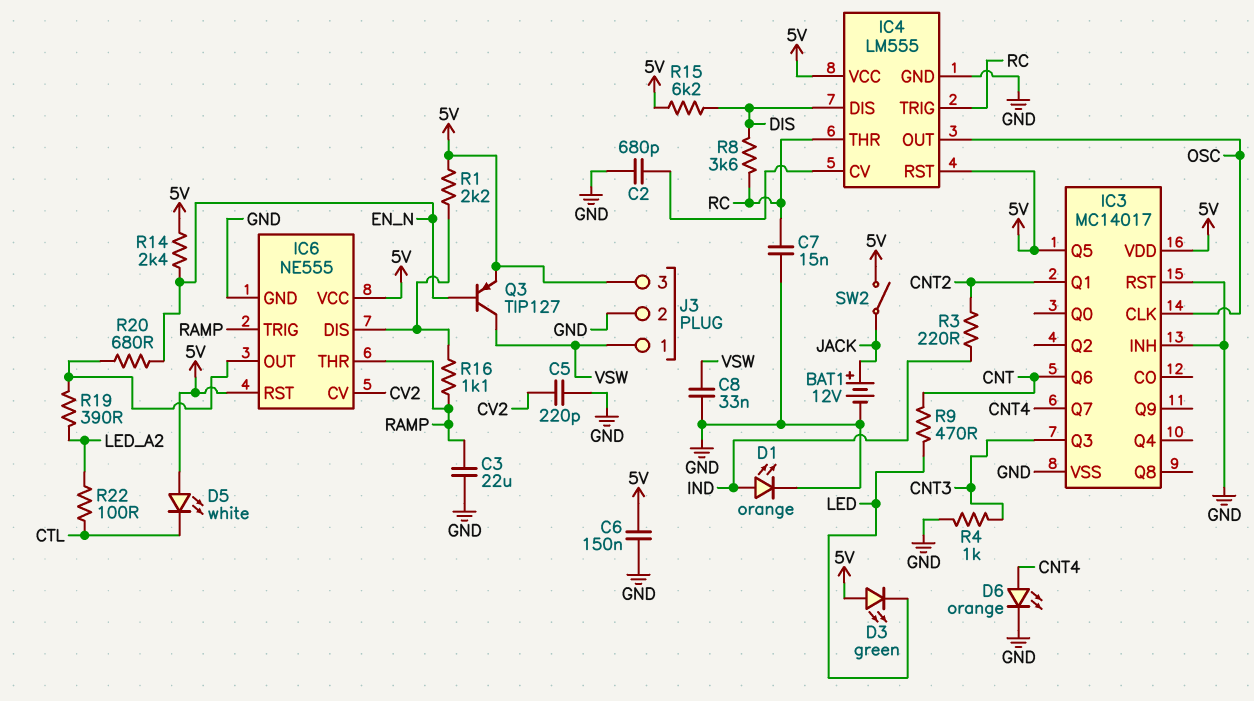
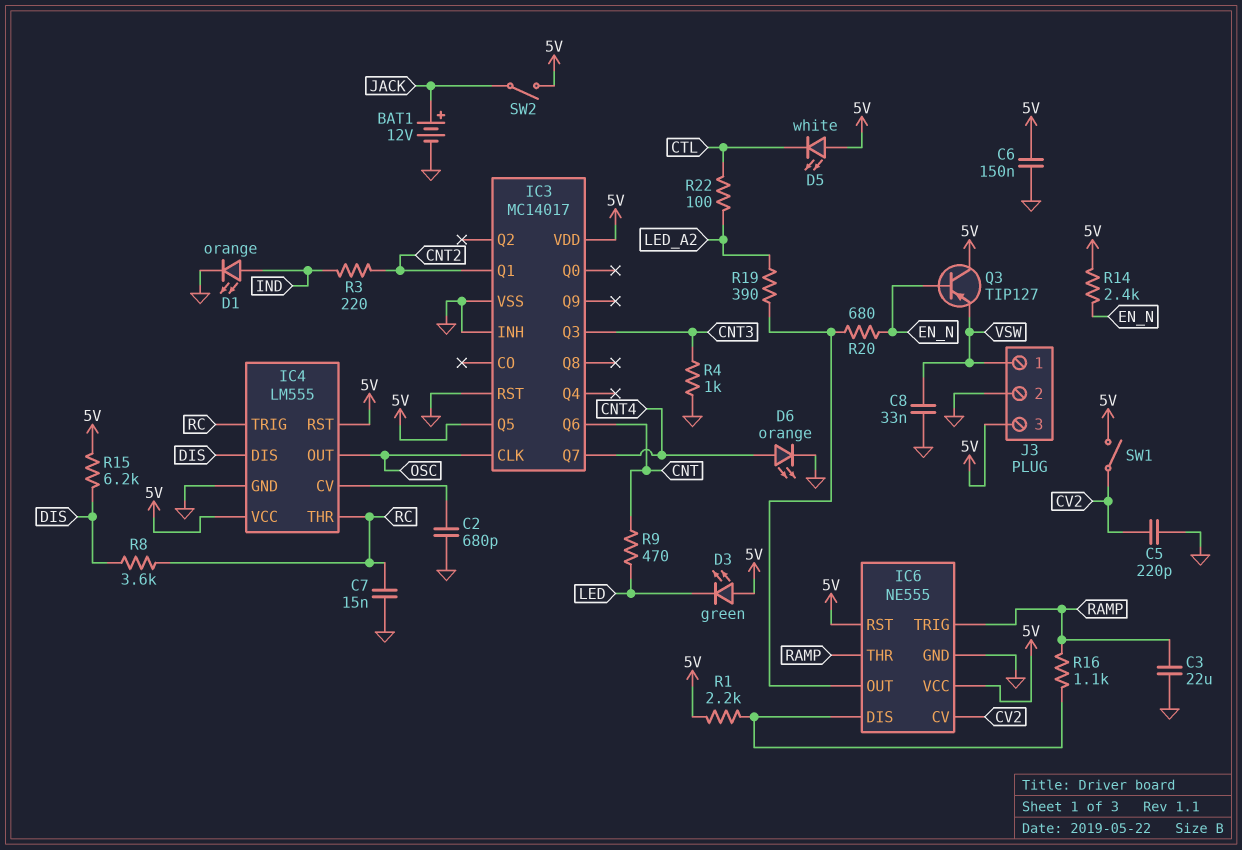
Q3: PNP TIP127 (B EN_N, C VSW, E 5V) -> PNP TIP127 (B EN_N, C 5V, E VSW)
SW1: none -> switch (5V, CV2)

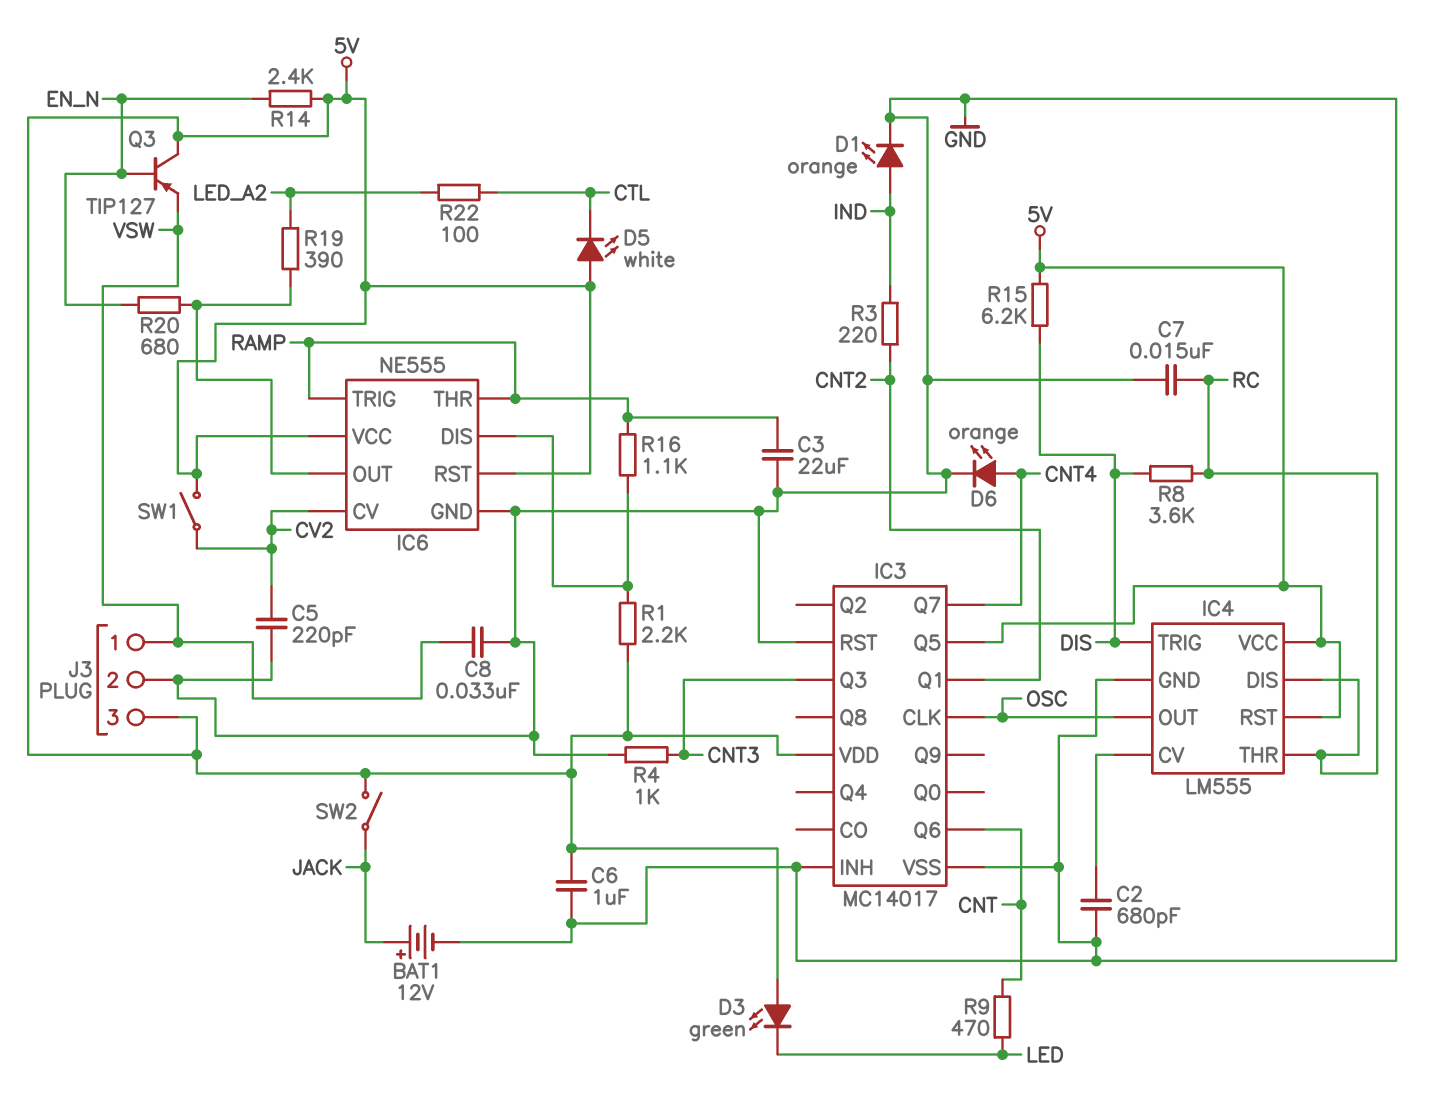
C6: 150nF (5V, GND) -> 1uF (5V, GND)
IC4 pin DIS: DIS -> RC
IC4 pin TRIG: RC -> DIS

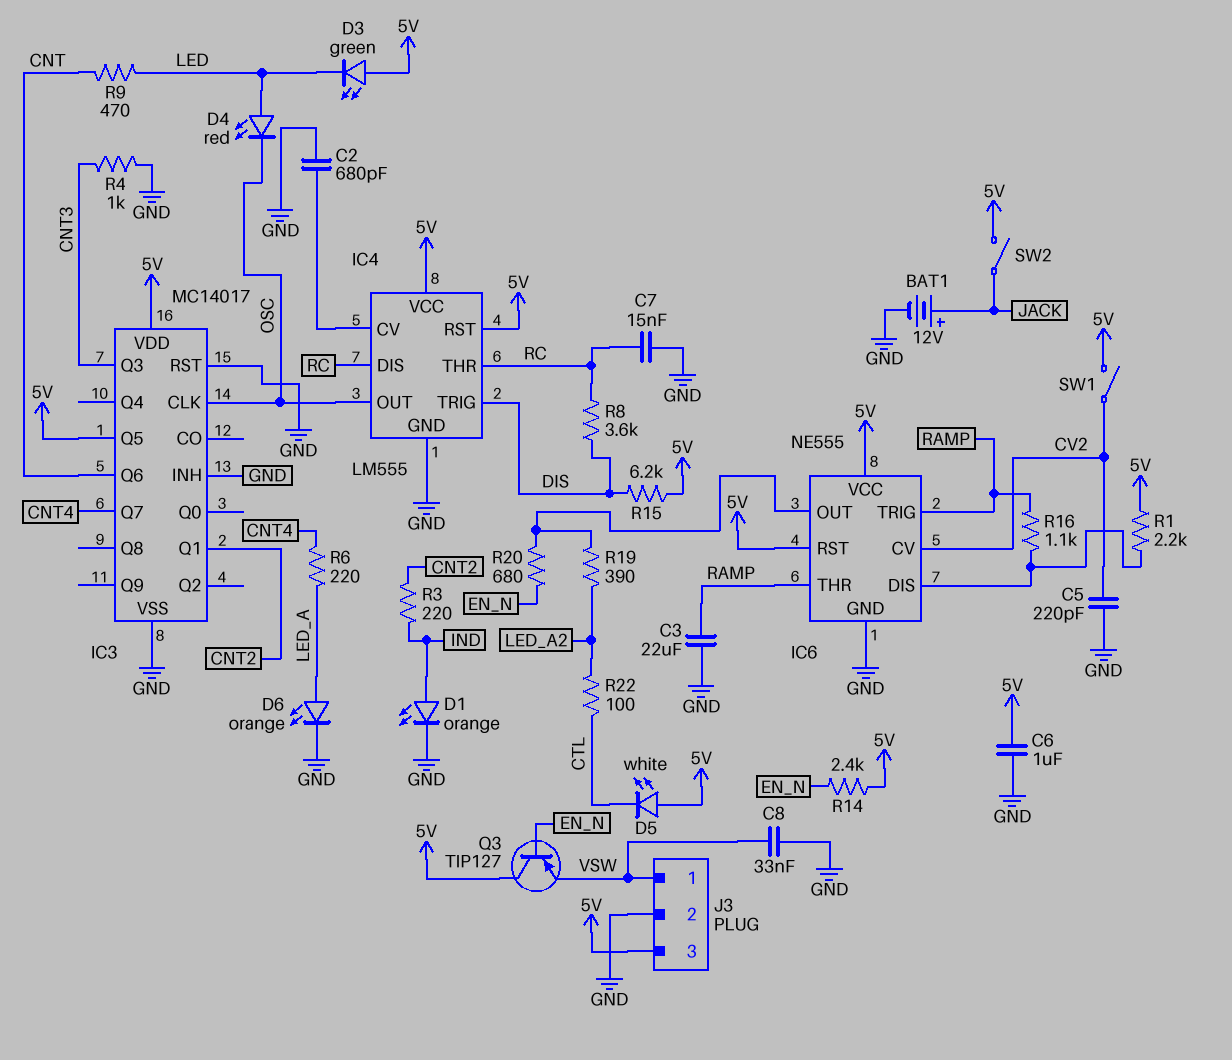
D4: none -> LED red (A LED, K OSC)
D6: LED orange (A CNT4, K GND) -> LED orange (A LED_A, K GND)
R6: none -> 220 (CNT4, LED_A)

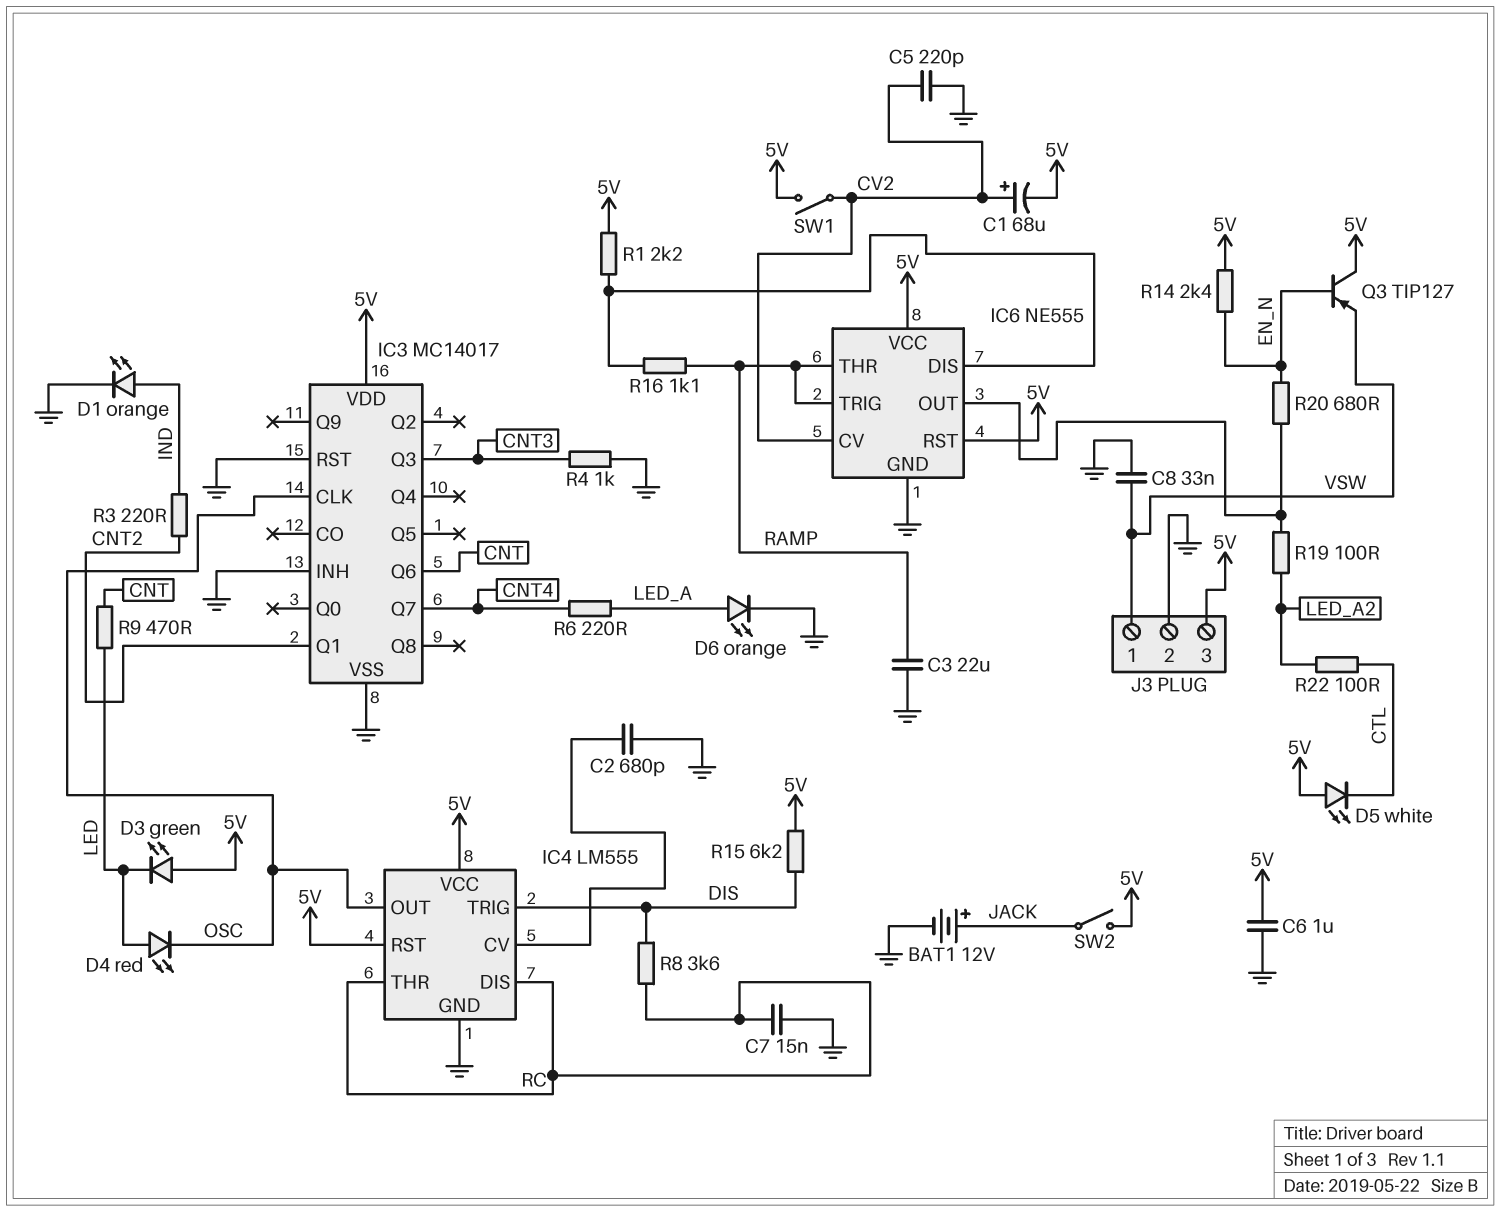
C1: none -> 68uF (plus CV2, minus 5V)
IC3 pin Q5: 5V -> none
R19: 390 (IC6/OUT, LED_A2) -> 100 (IC6/OUT, LED_A2)

